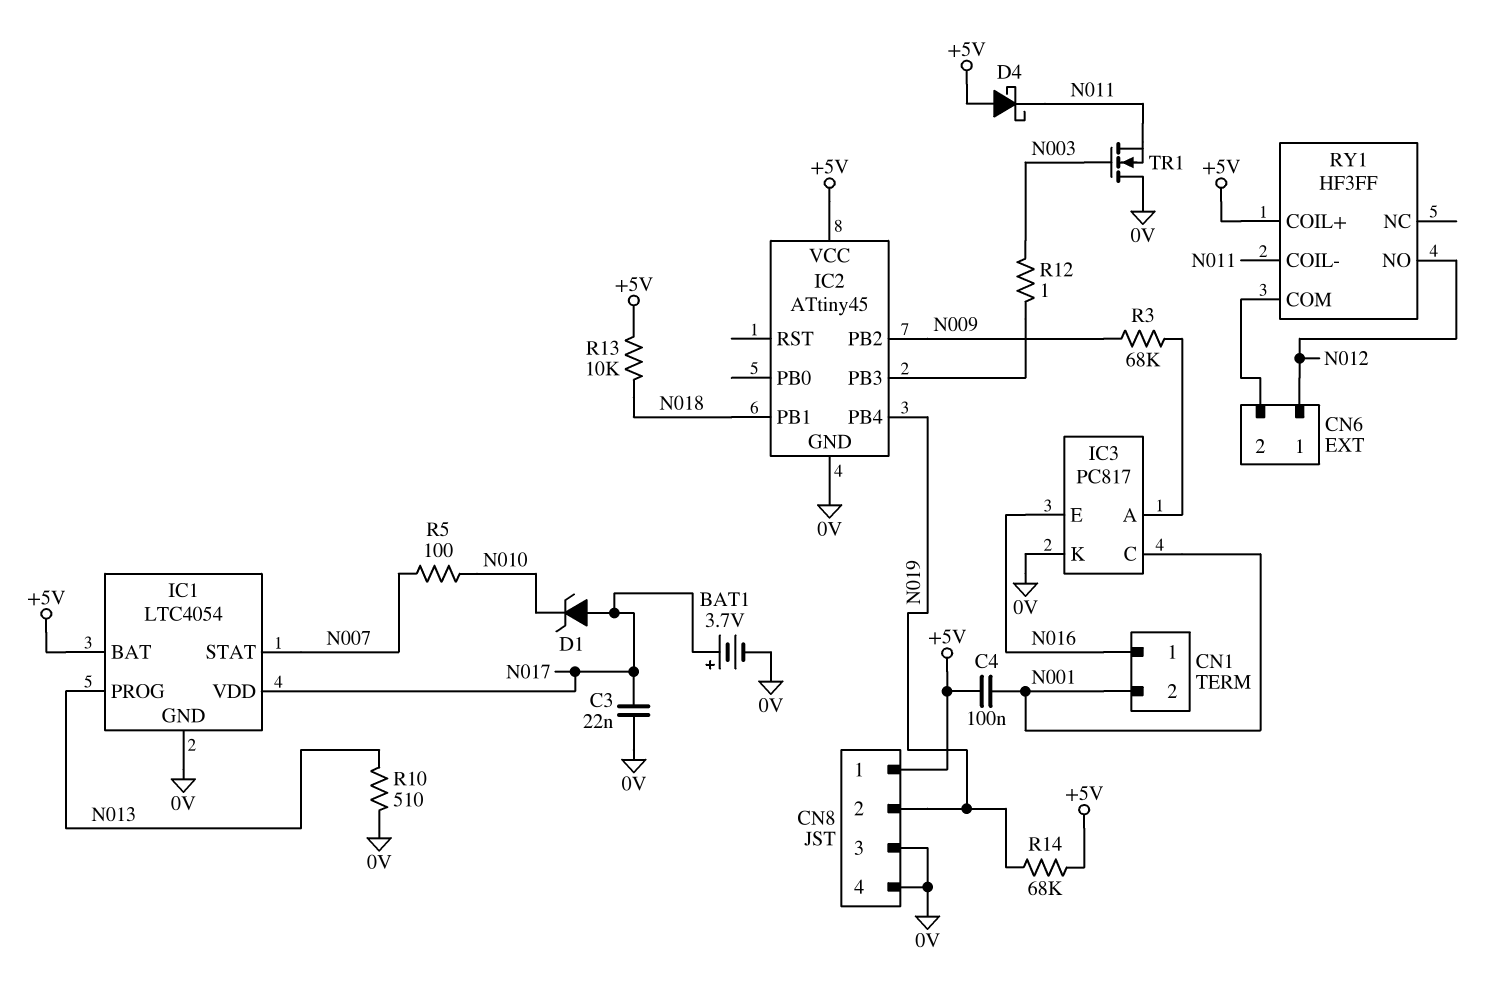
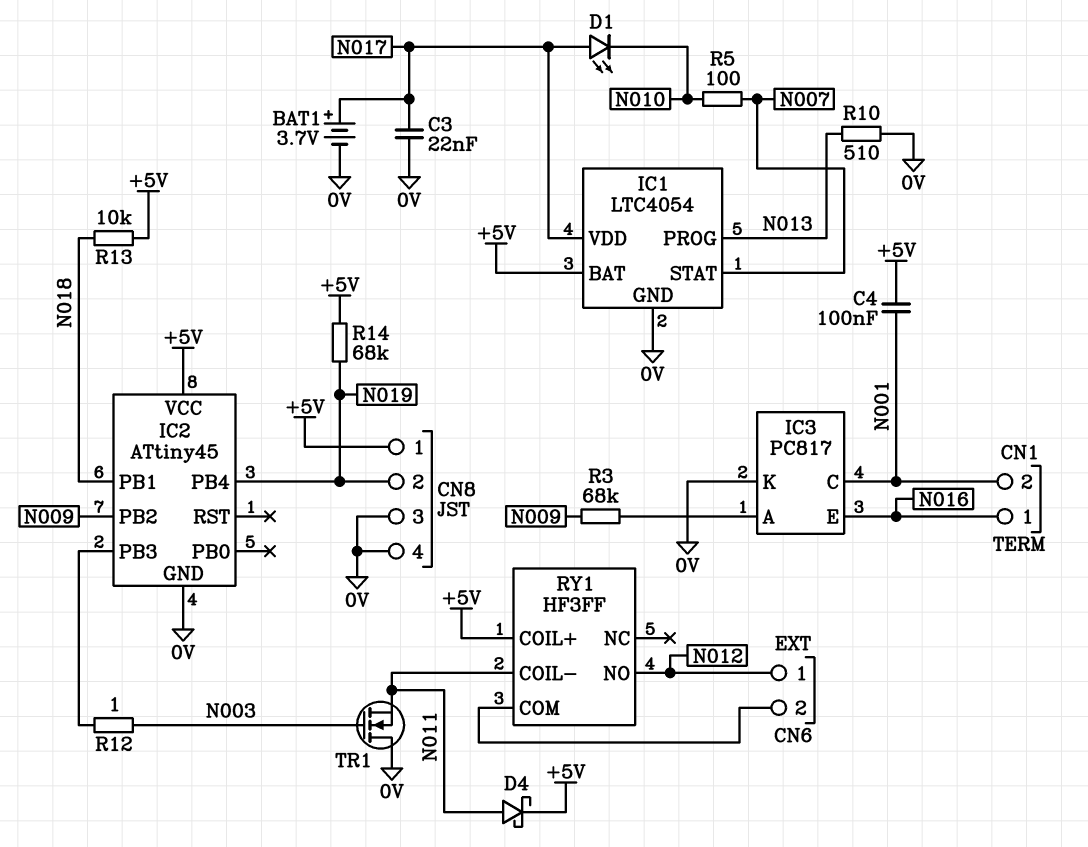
D1: zener (A N017, K N010) -> LED (A N017, K N010)
D4: schottky (A +5V, K N011) -> schottky (A N011, K +5V)

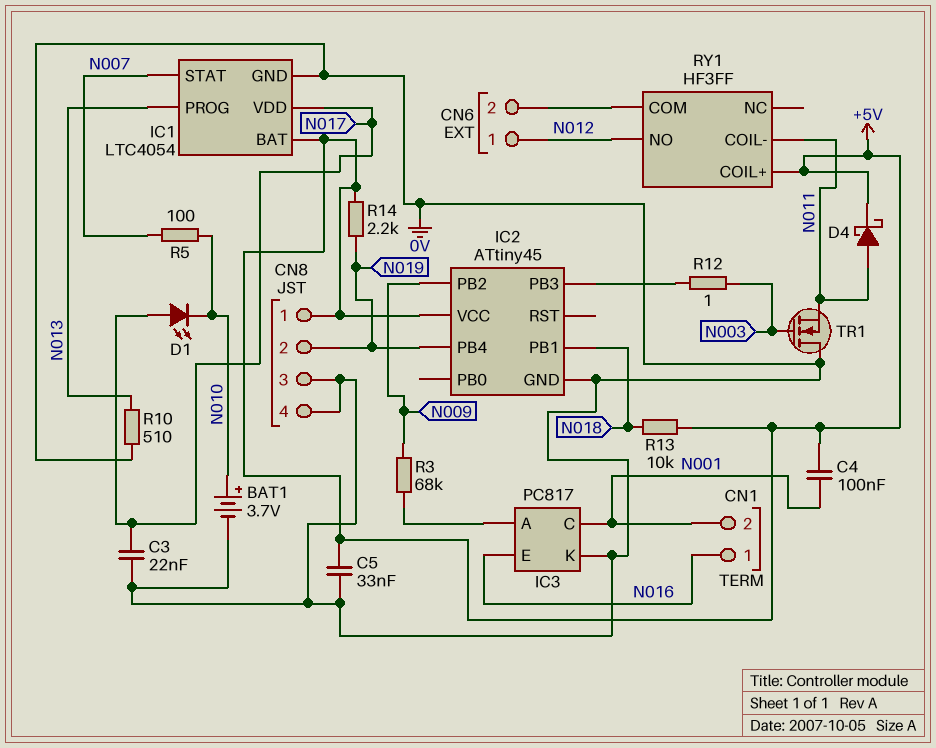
BAT1: 3.7V (plus N017, minus 0V) -> 3.7V (plus N010, minus 0V)
C5: none -> 33nF (+5V, 0V)
R14: 68k (+5V, N019) -> 2.2k (+5V, N019)

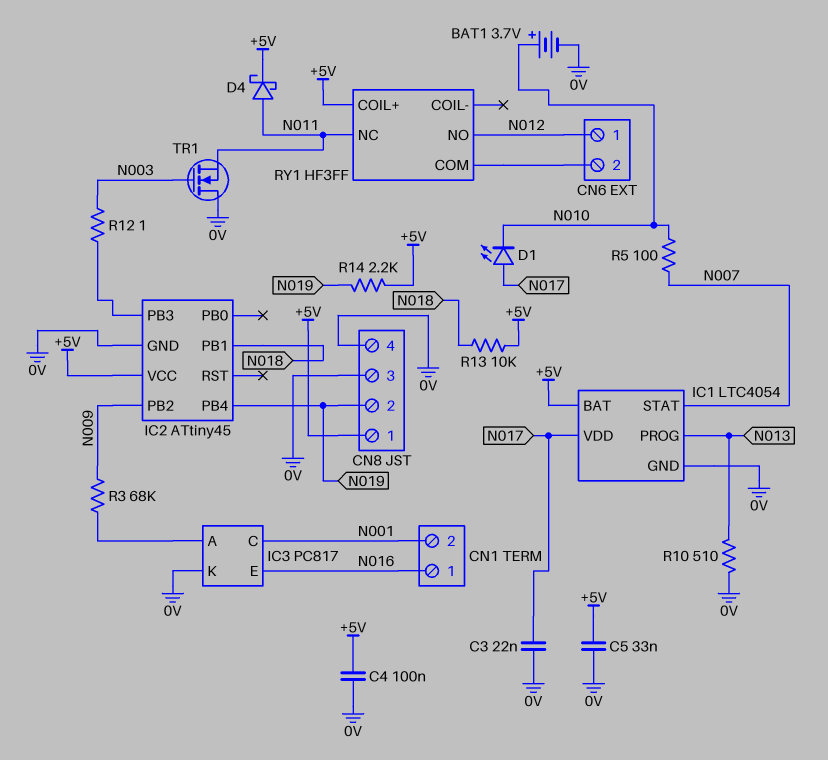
C4: 100nF (+5V, N001) -> 100nF (+5V, 0V)
RY1 pin COIL-: N011 -> none
RY1 pin NC: none -> N011

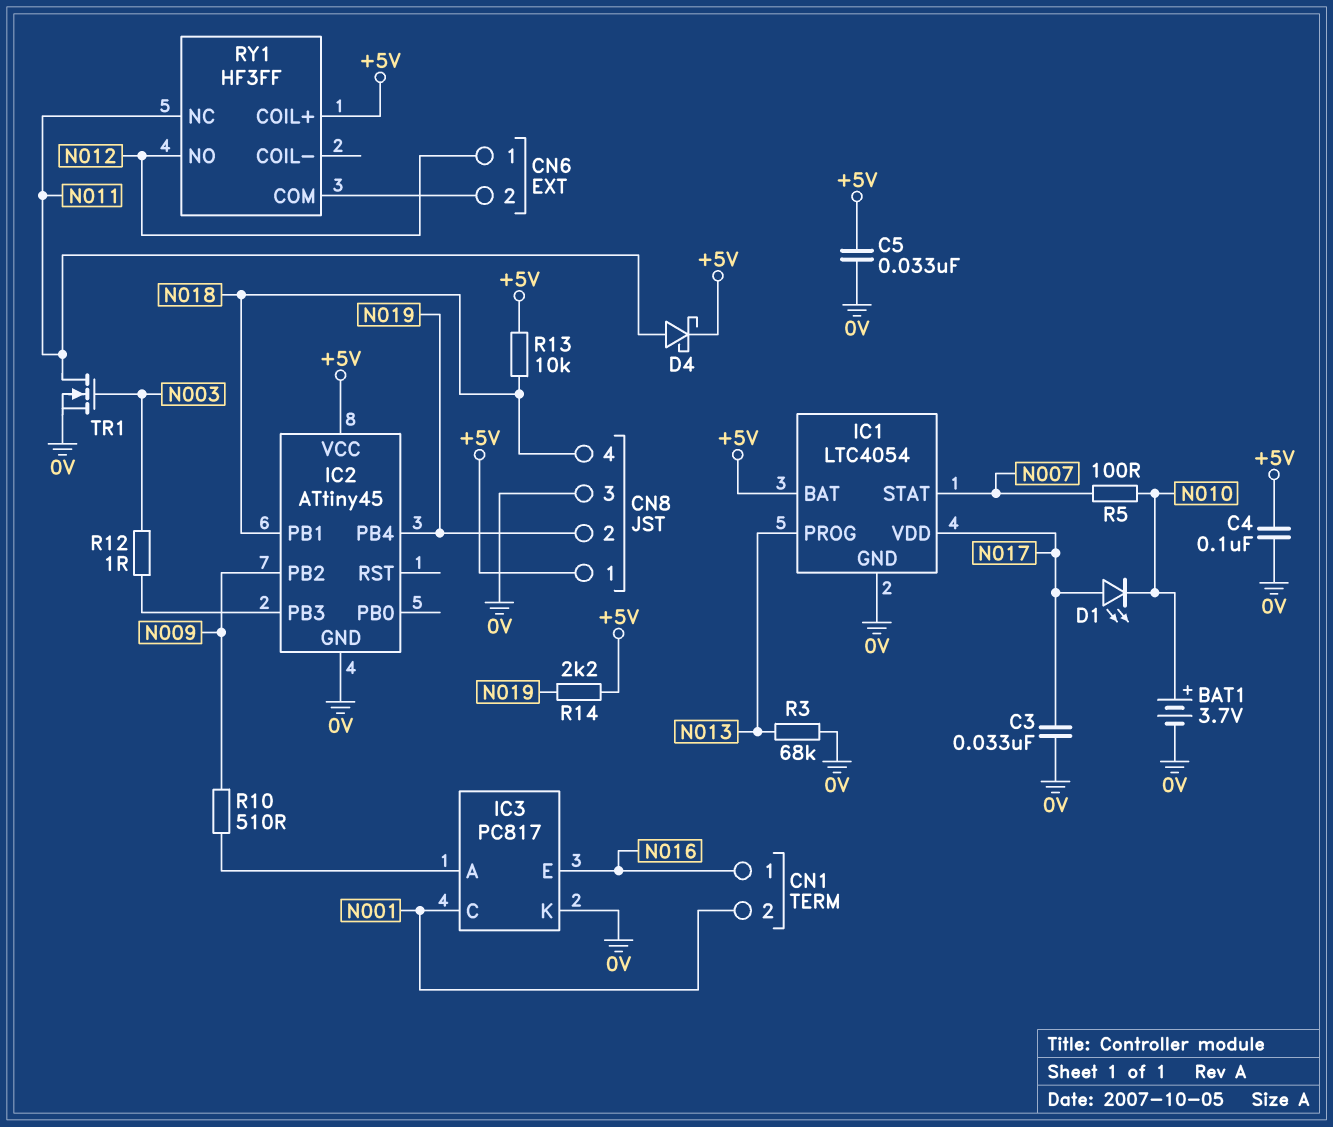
C3: 22nF (0V, N017) -> 33nF (0V, N017)
CN8 pin 4: 0V -> N018
R3: 68k (IC3/A, N009) -> 68k (0V, N013)
R10: 510 (0V, N013) -> 510 (IC3/A, N009)
TR1: NMOS (G N003, D 0V, S N011) -> NMOS (G N003, D N011, S 0V)

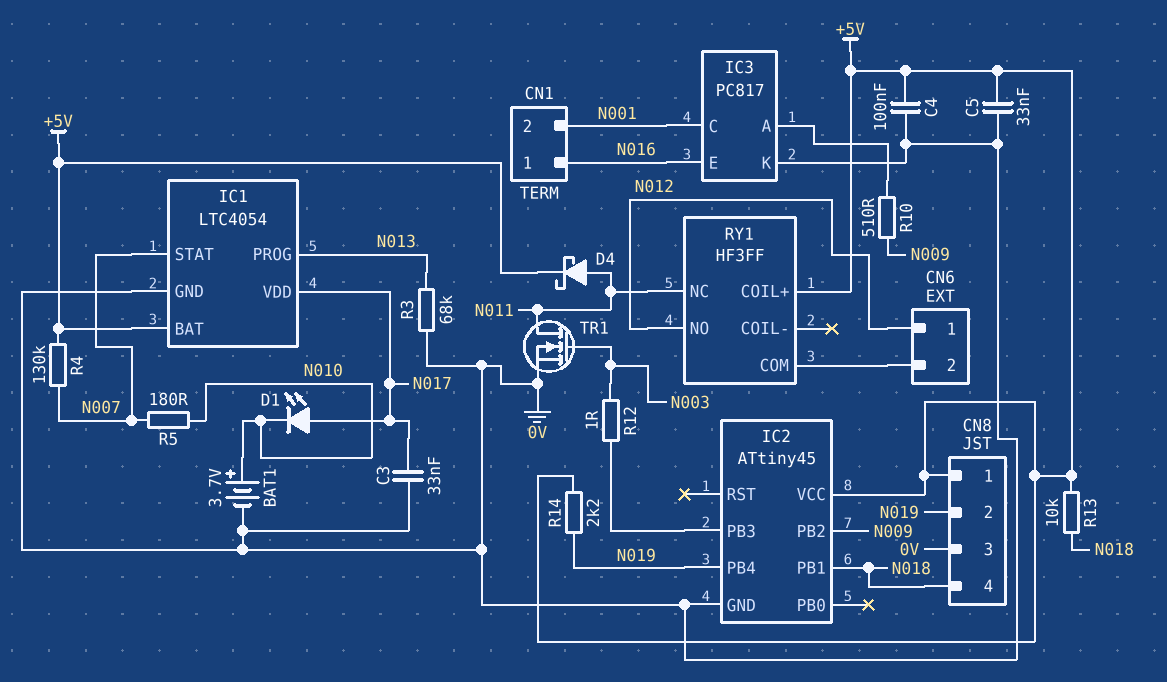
R4: none -> 130k (+5V, N007)
R5: 100 (N007, N010) -> 180 (N007, N010)

